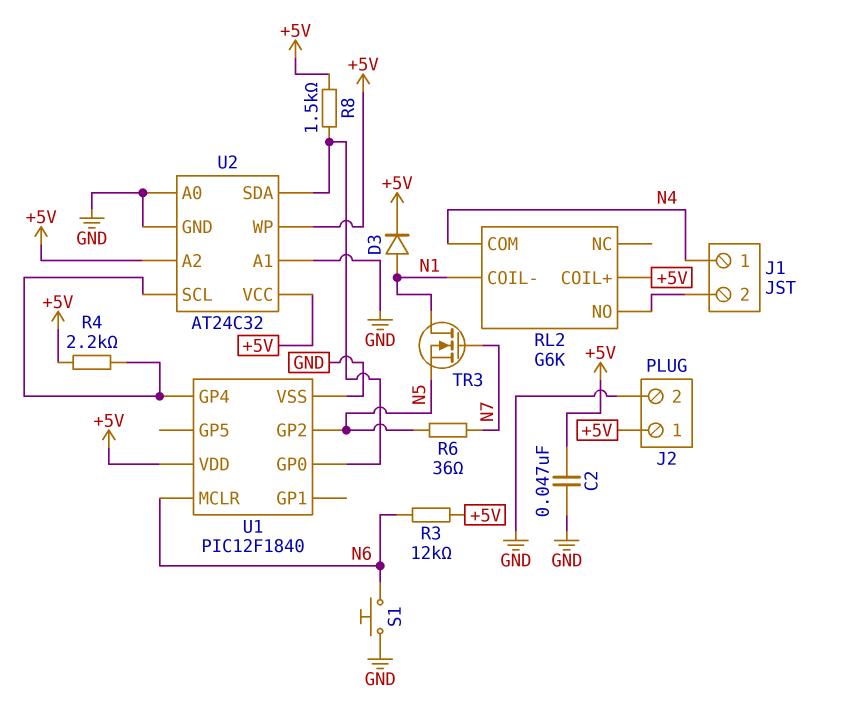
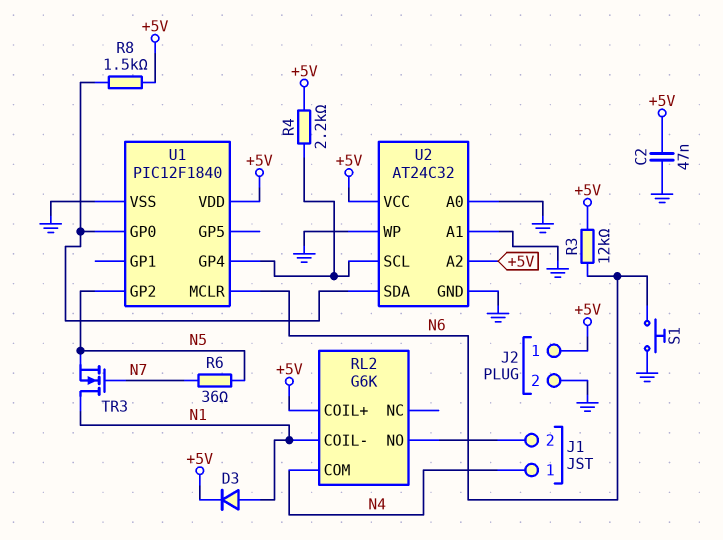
U2 pin WP: +5V -> GND

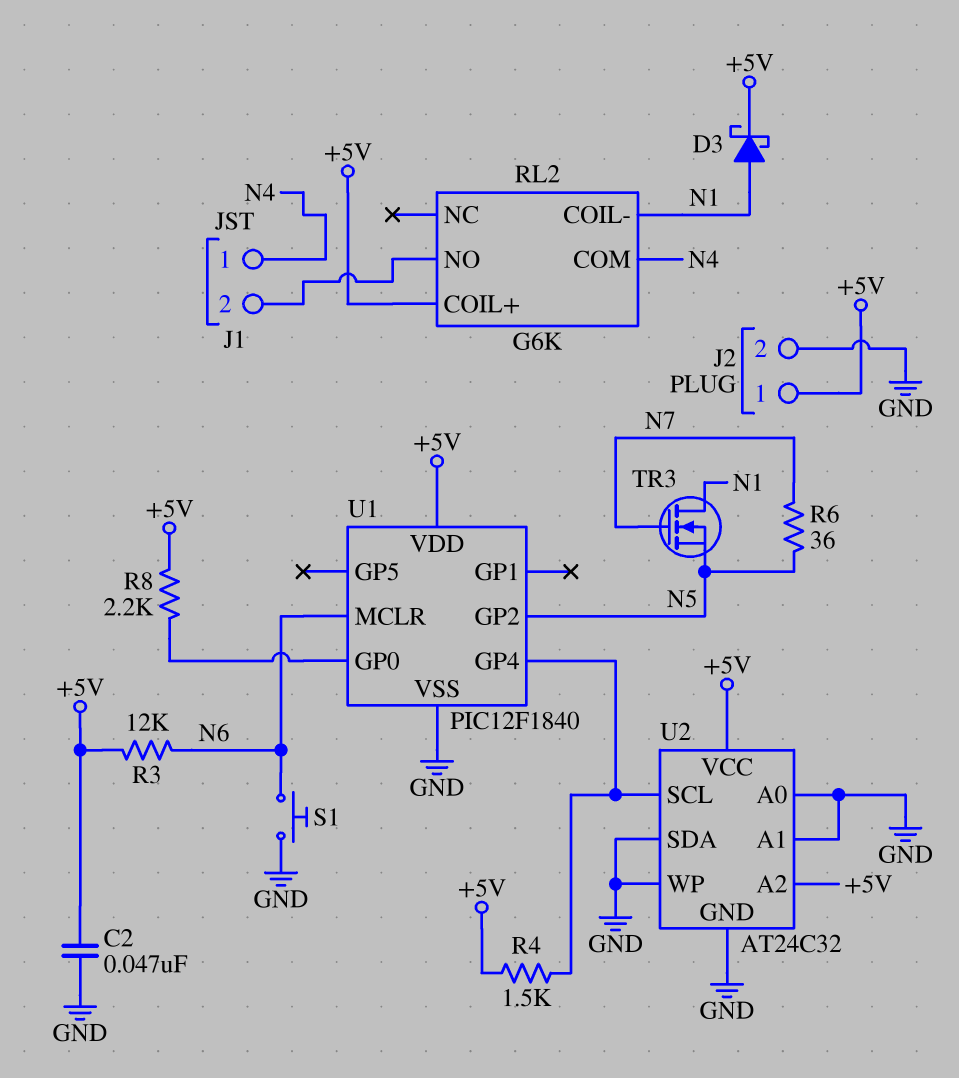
D3: diode (A N1, K +5V) -> schottky (A N1, K +5V)
R4: 2.2k (+5V, U1/GP4) -> 1.5k (+5V, U1/GP4)
R8: 1.5k (+5V, U1/GP0) -> 2.2k (+5V, U1/GP0)
U2 pin SDA: U1/GP0 -> GND

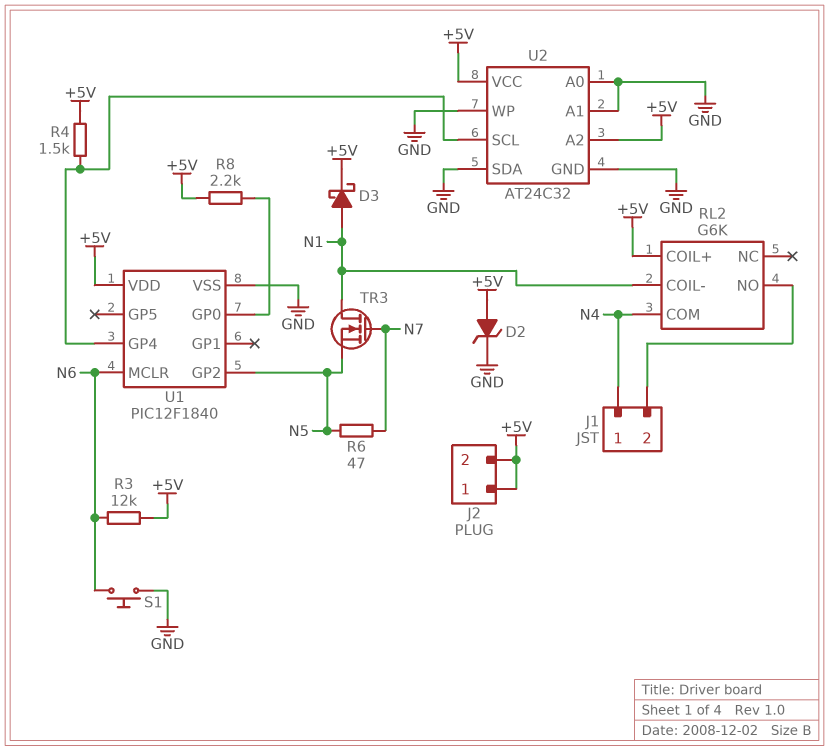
C2: 47nF (+5V, GND) -> none
D2: none -> zener (A +5V, K GND)
J2 pin 2: GND -> +5V
R6: 36 (N5, N7) -> 47 (N5, N7)

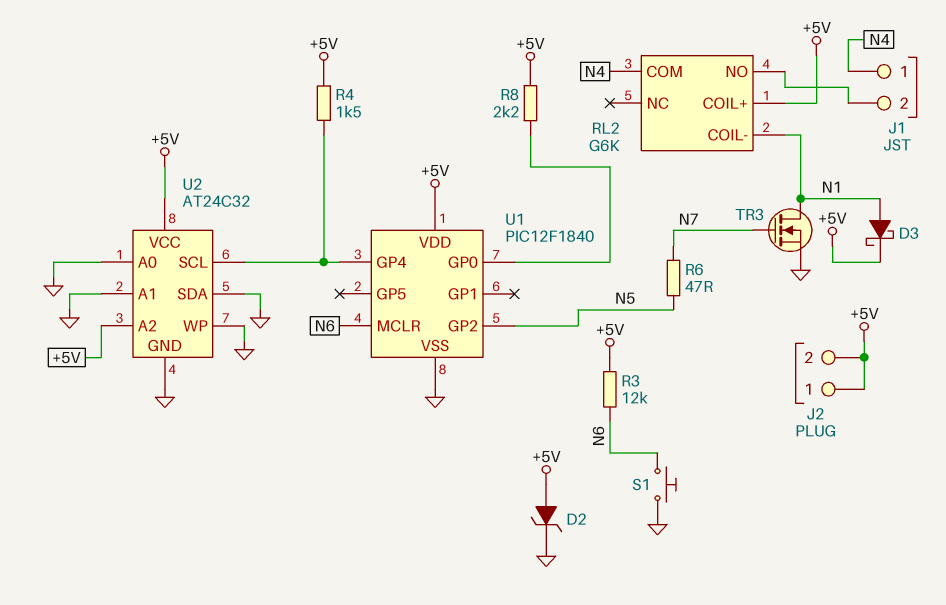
TR3: NMOS (G N7, D N1, S N5) -> NMOS (G N7, D N1, S GND)

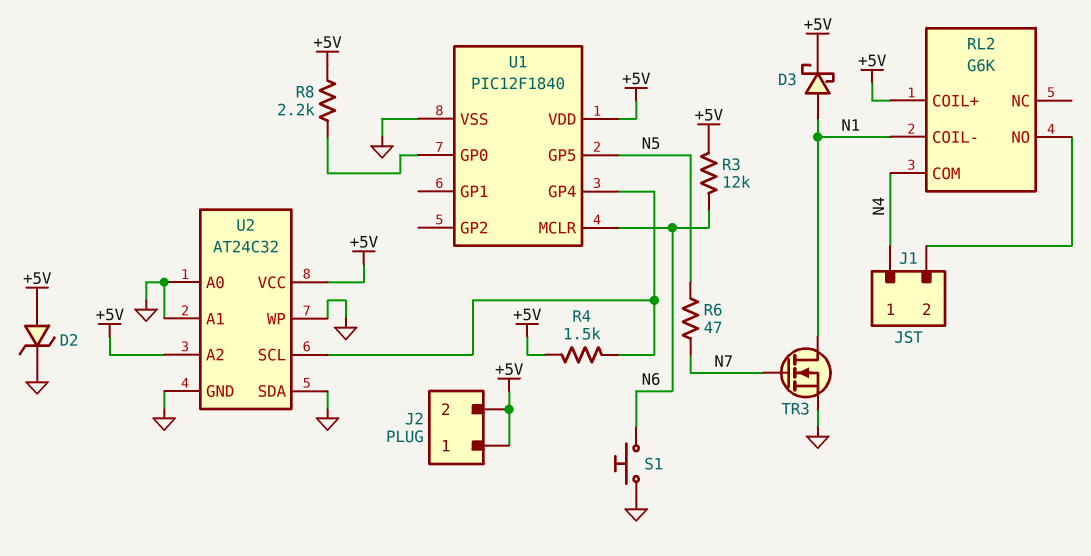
U1 pin GP2: N5 -> none
U1 pin GP5: none -> N5

